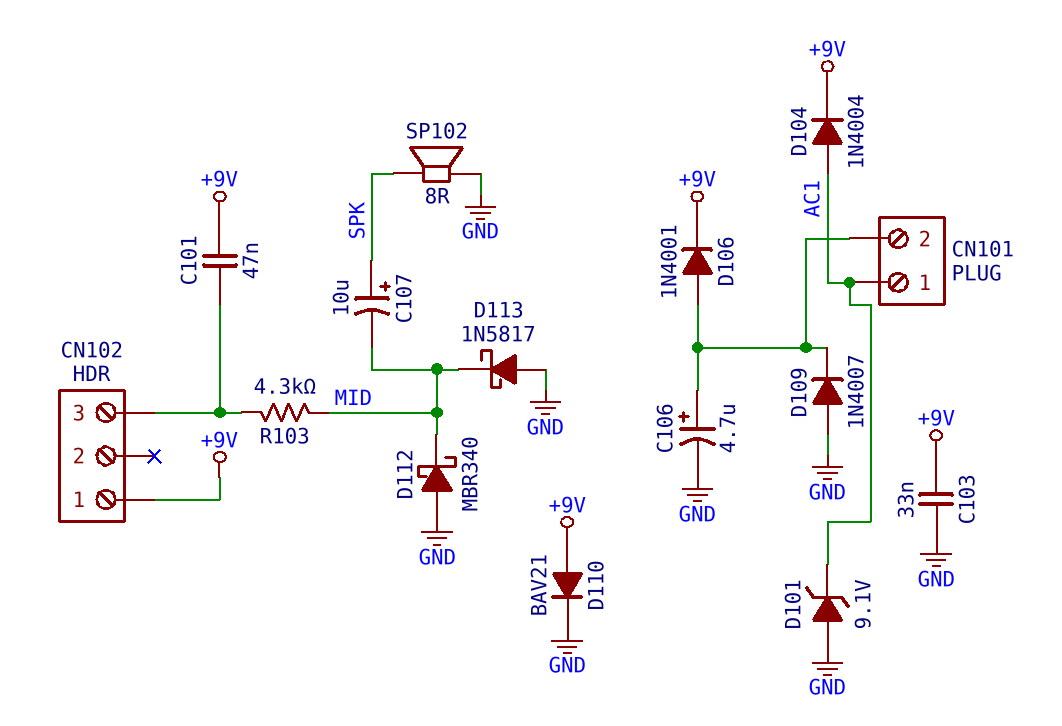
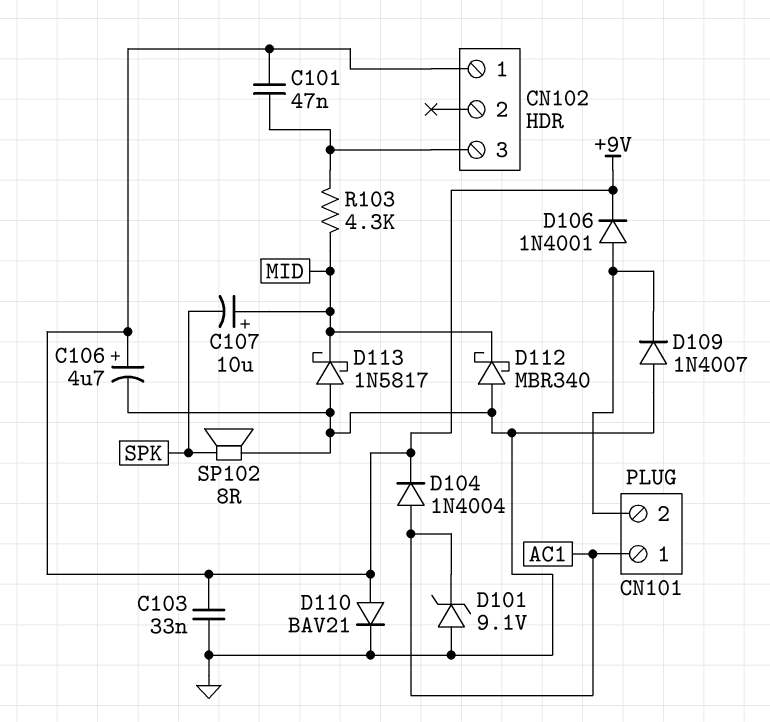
C106: 4.7uF (plus CN101/2, minus GND) -> 4.7uF (plus +9V, minus GND)
C107: 10uF (plus SPK, minus MID) -> 10uF (plus MID, minus SPK)

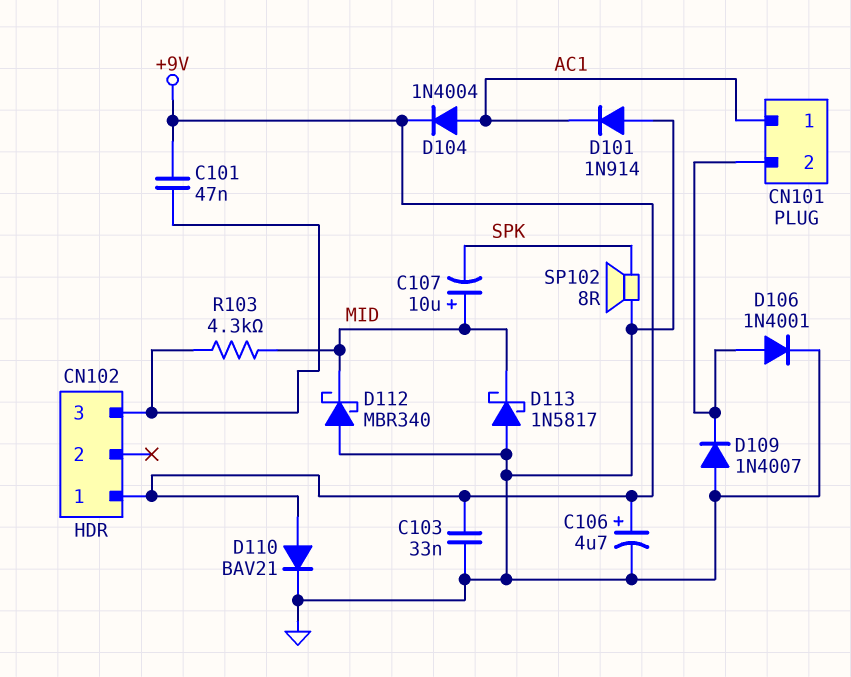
D101: zener 9.1V (A GND, K AC1) -> diode 1N914 (A GND, K AC1)
D106: diode 1N4001 (A CN101/2, K +9V) -> diode 1N4001 (A CN101/2, K GND)

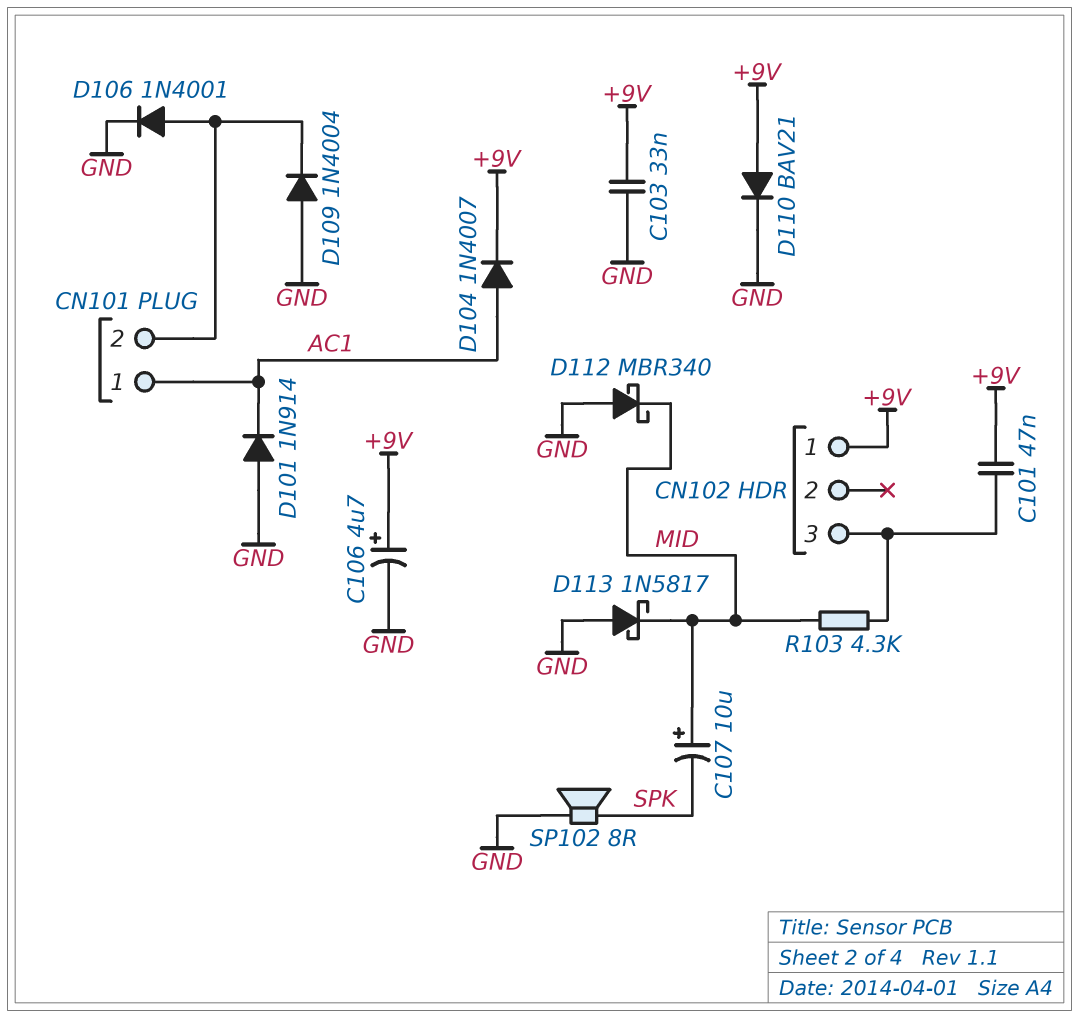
D104: diode 1N4004 (A AC1, K +9V) -> diode 1N4007 (A AC1, K +9V)
D109: diode 1N4007 (A GND, K CN101/2) -> diode 1N4004 (A GND, K CN101/2)

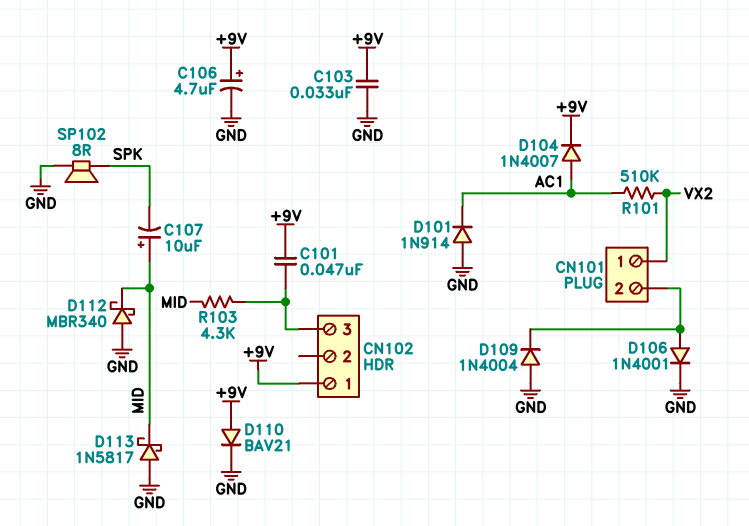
CN101 pin 1: AC1 -> VX2
R101: none -> 510k (AC1, VX2)

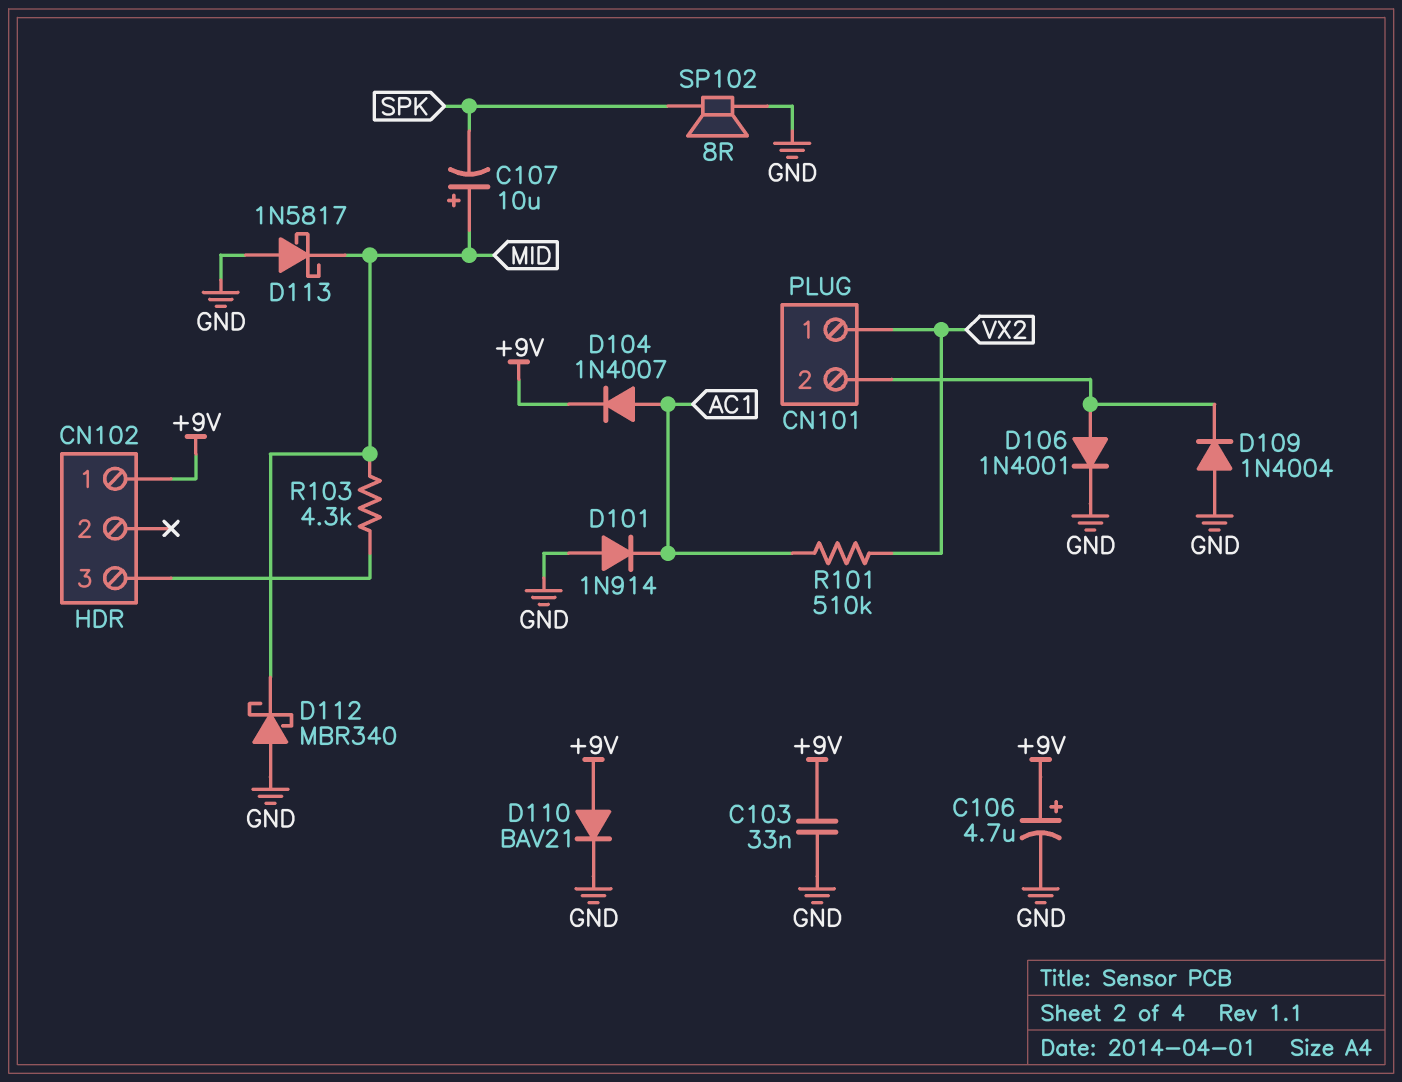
C101: 47nF (+9V, CN102/3) -> none

